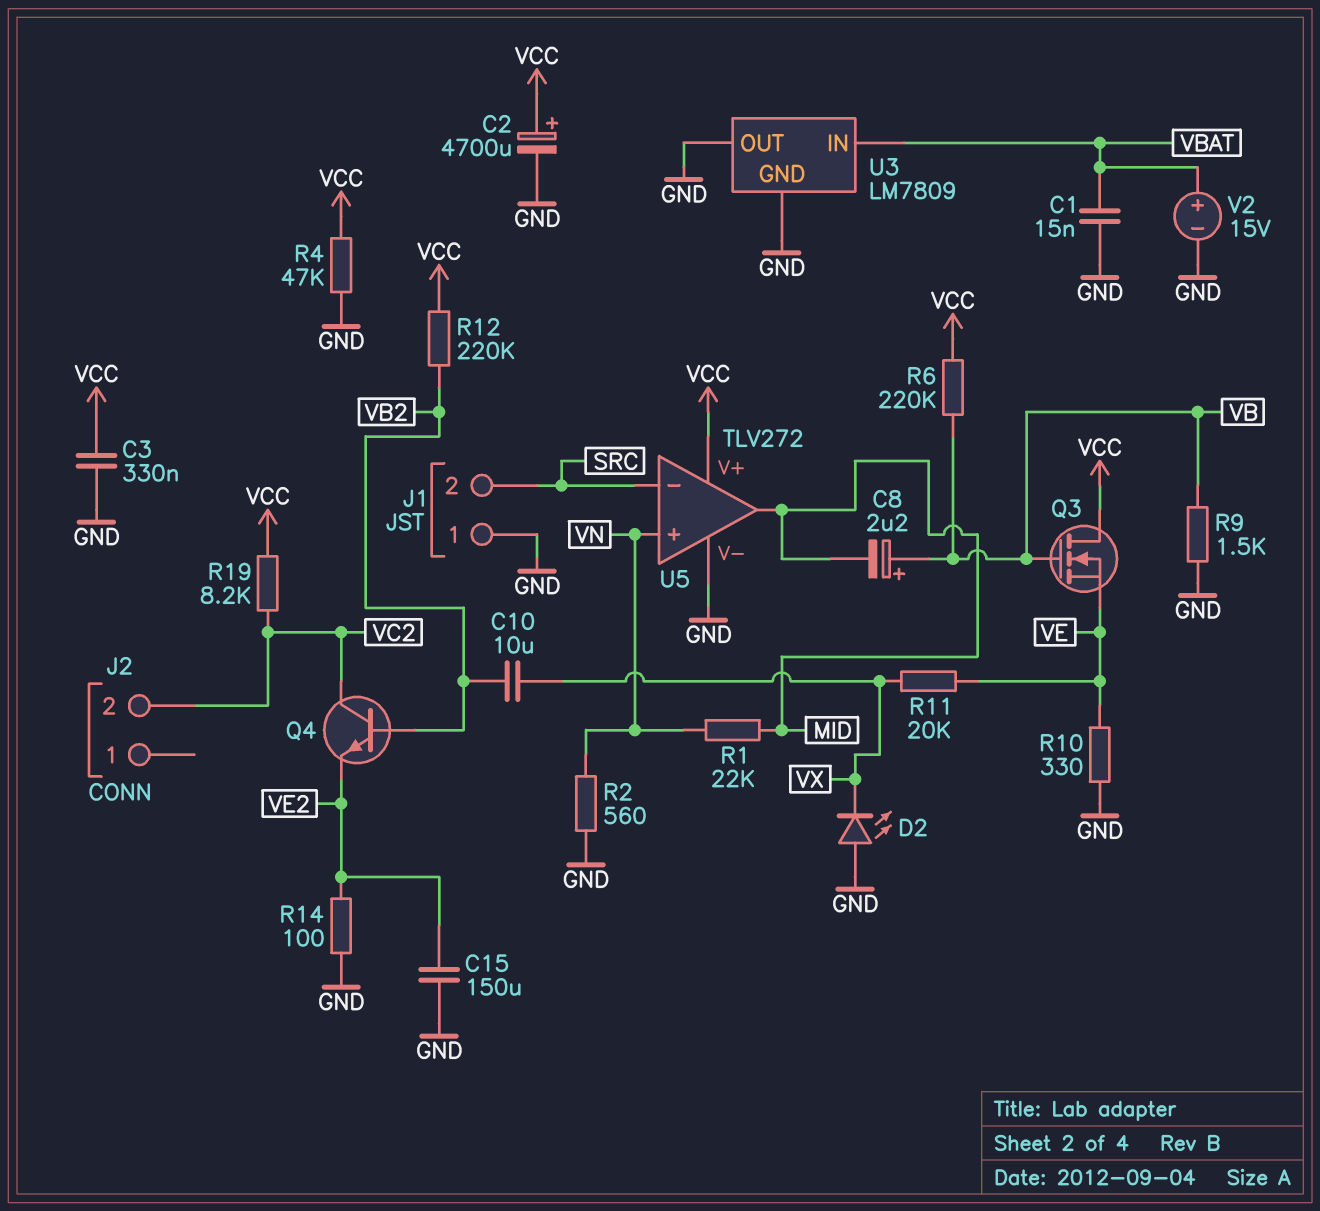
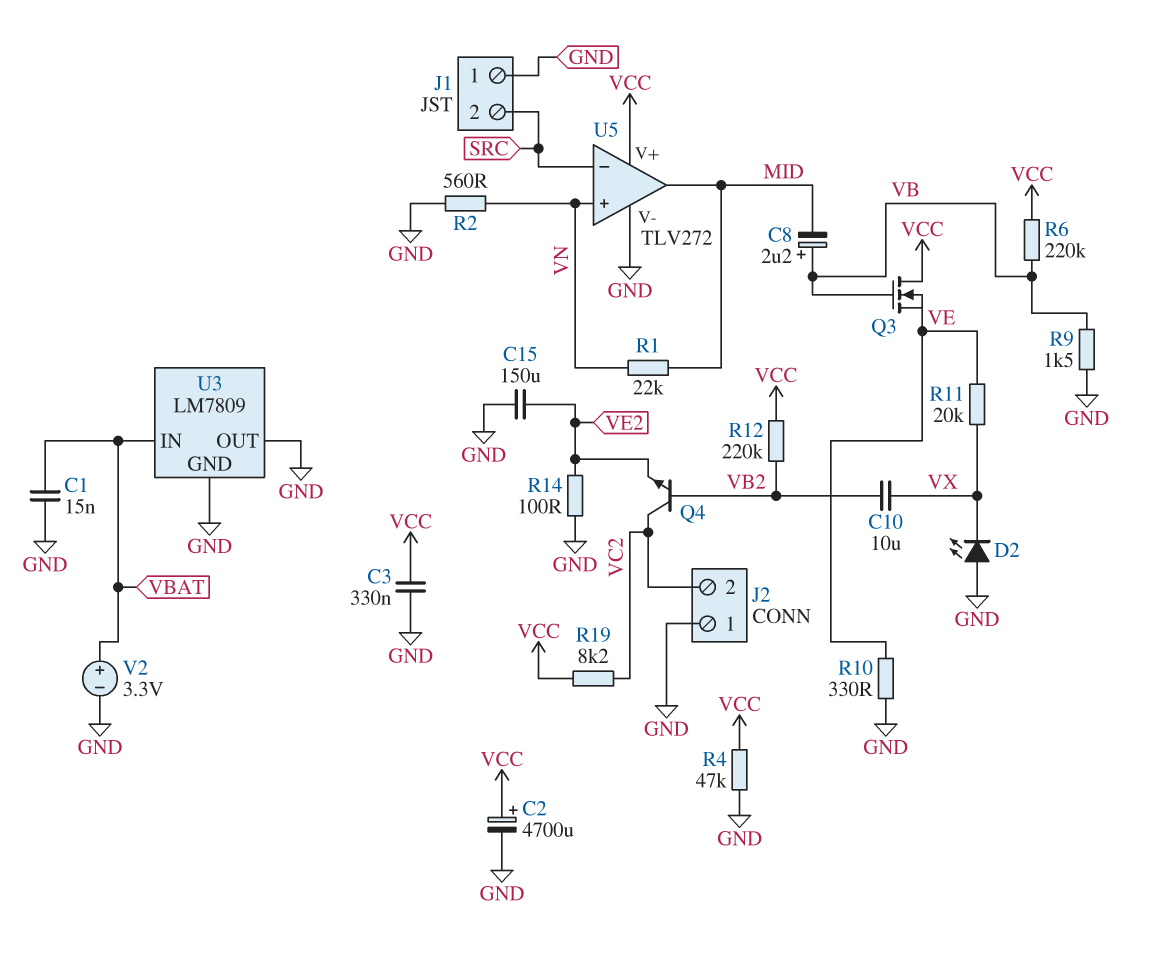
J2 pin 1: none -> GND
V2: 15V (plus VBAT, minus GND) -> 3.3V (plus VBAT, minus GND)

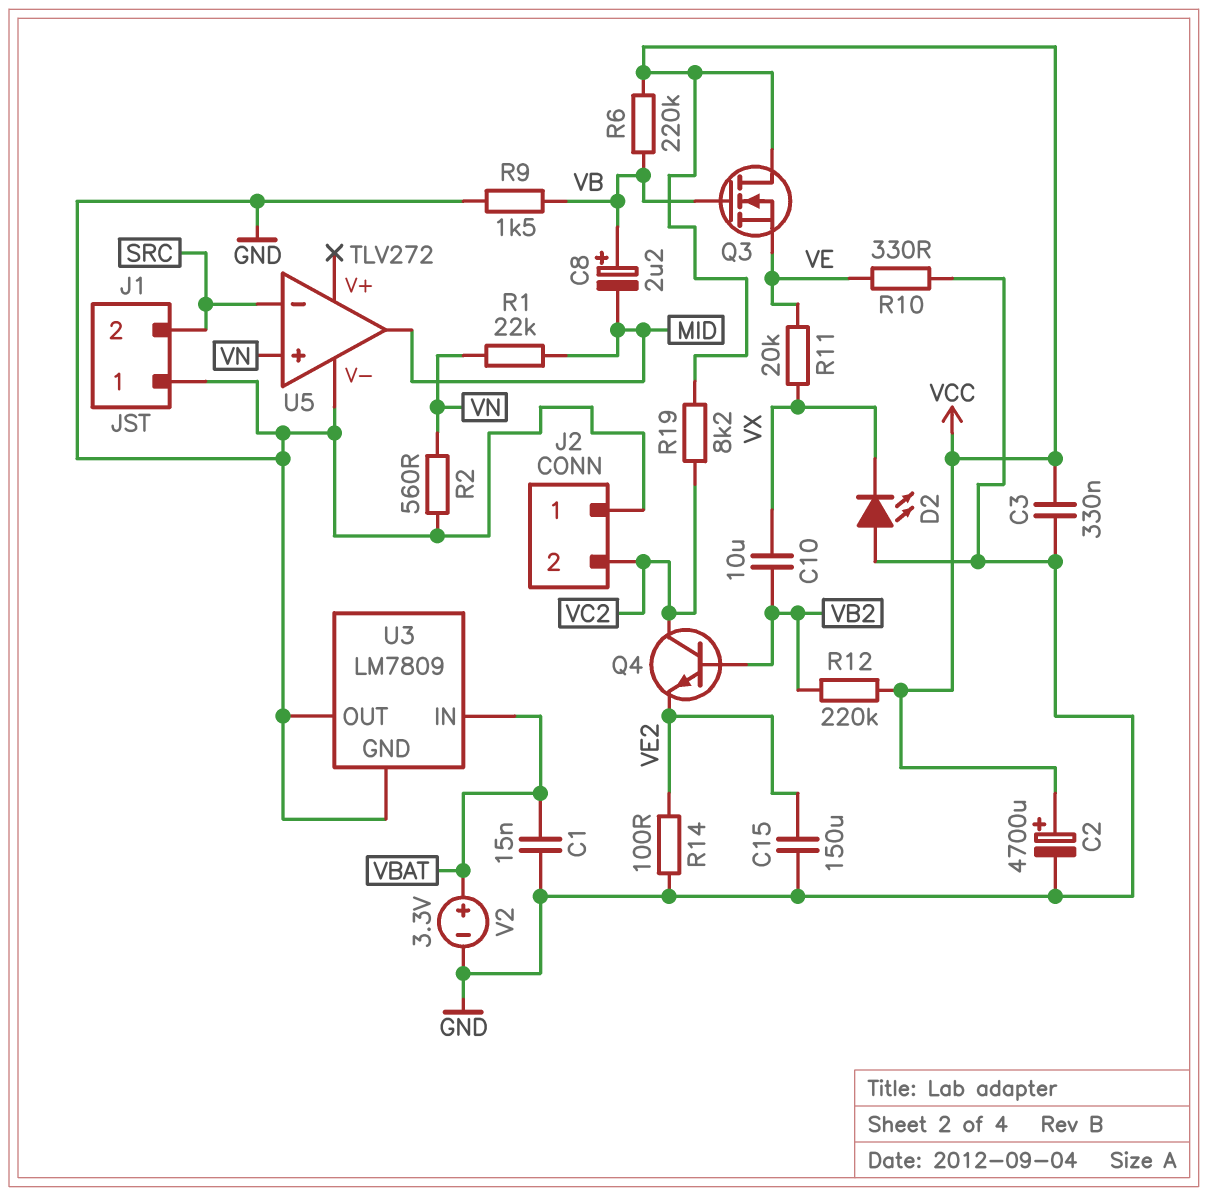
R4: 47k (GND, VCC) -> none
U5 pin V+: VCC -> none

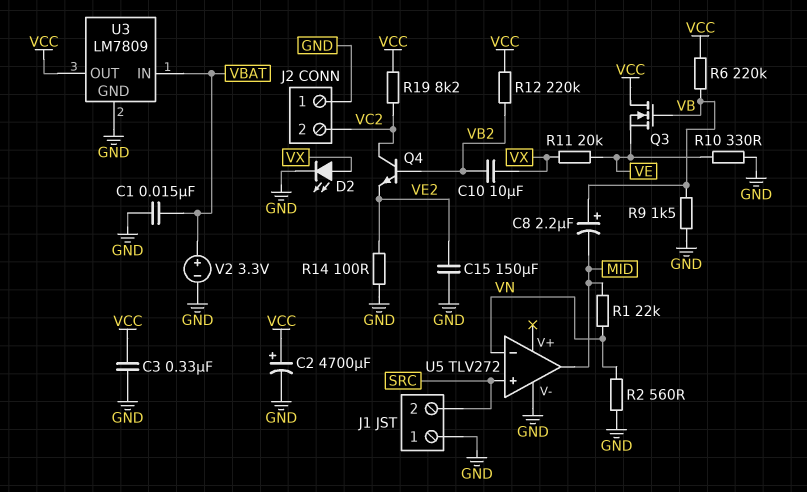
D2: LED (A GND, K VX) -> LED (A VX, K GND)
U3 pin OUT: GND -> VCC
U5 pin in+: VN -> SRC
U5 pin in-: SRC -> VN

